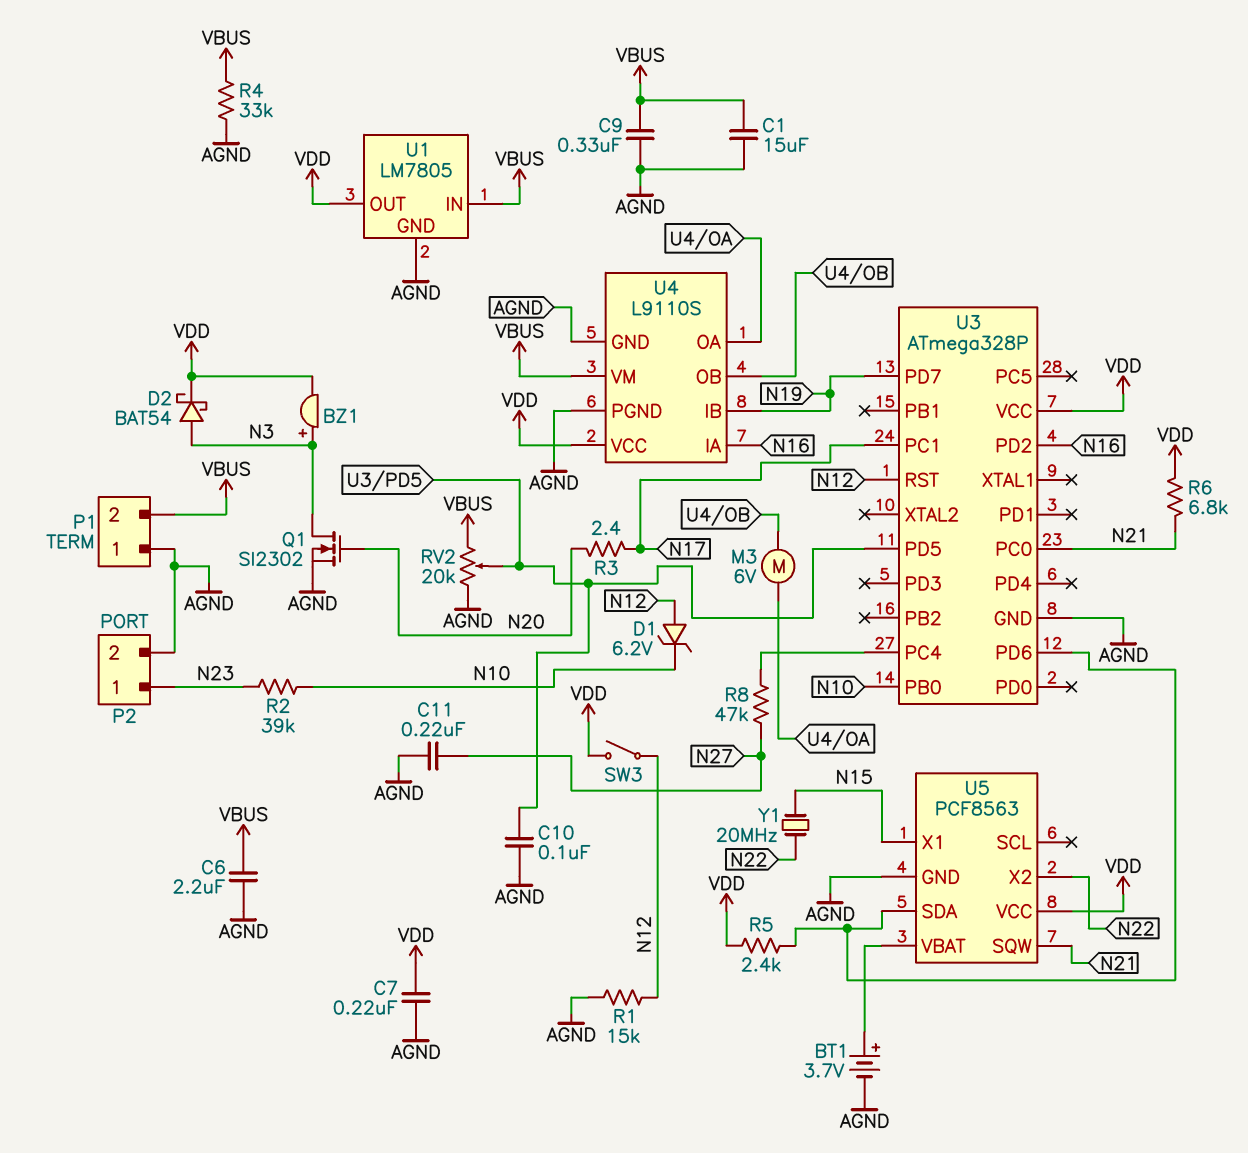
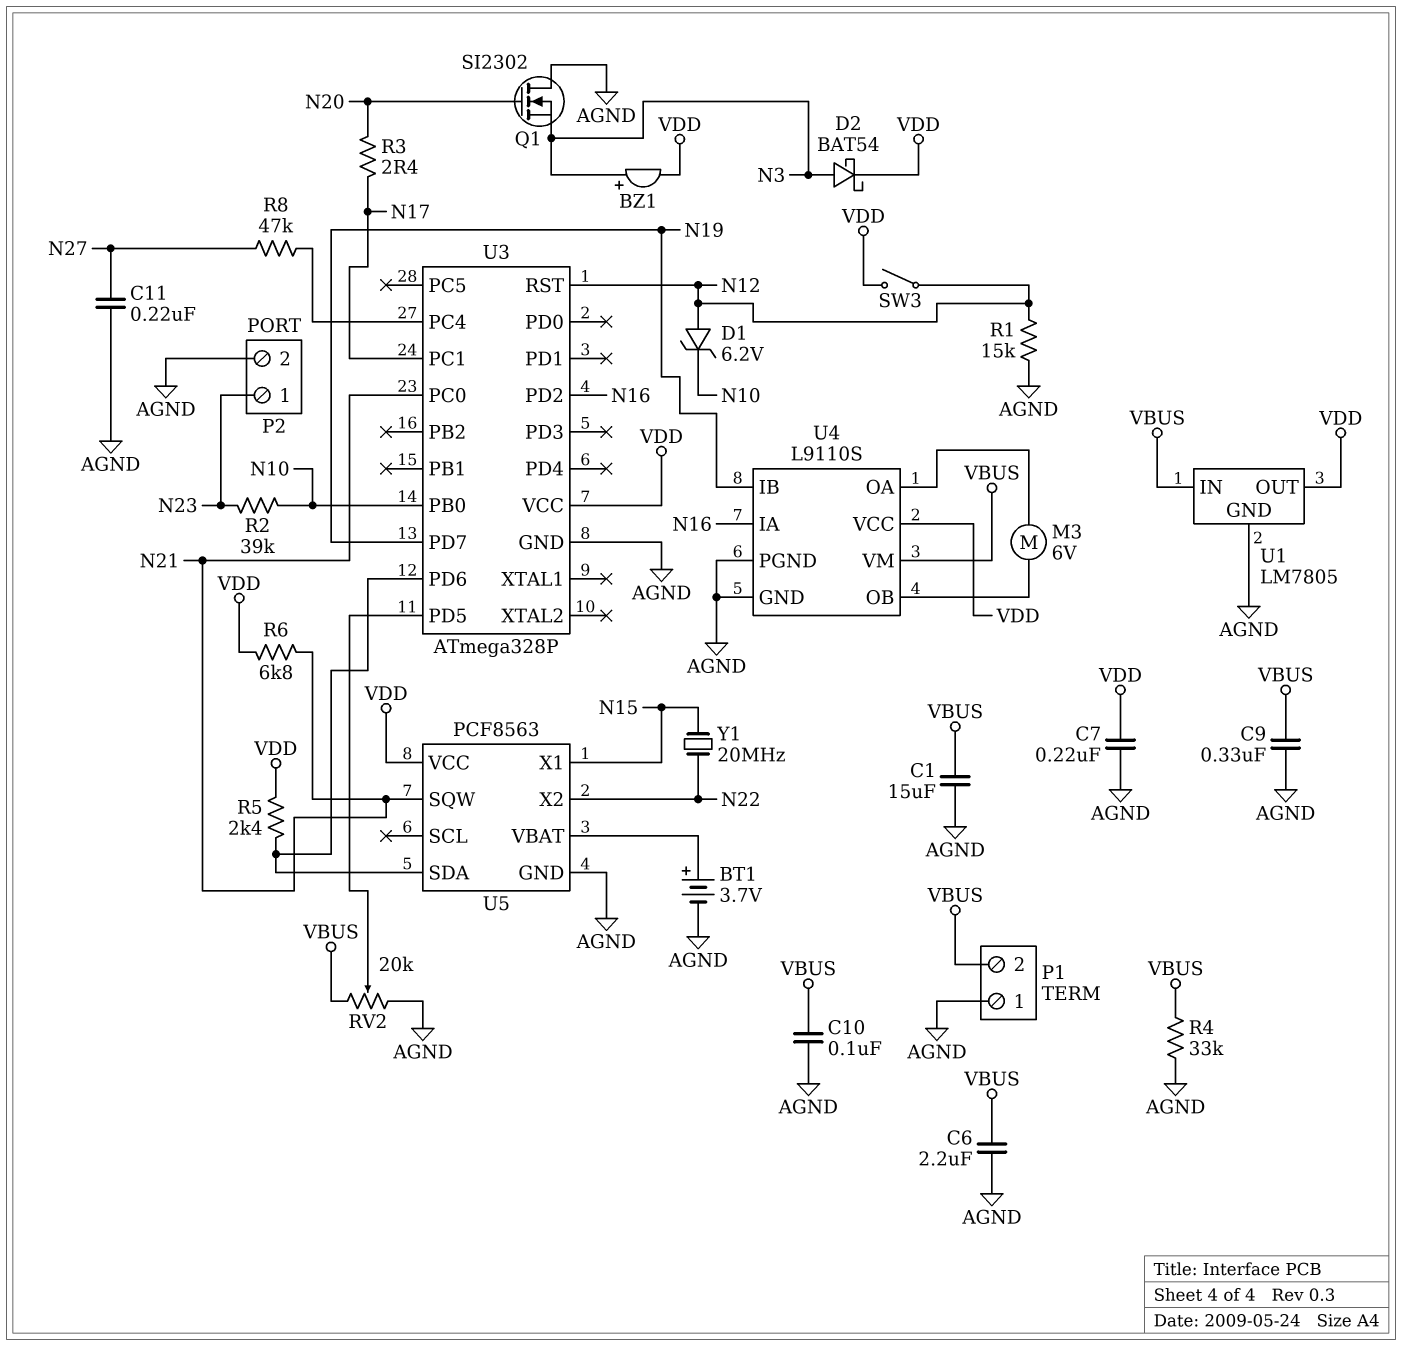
C10: 100nF (AGND, U3/PD5) -> 100nF (AGND, VBUS)
Q1: NMOS SI2302 (G N20, D N3, S AGND) -> NMOS SI2302 (G N20, D AGND, S N3)

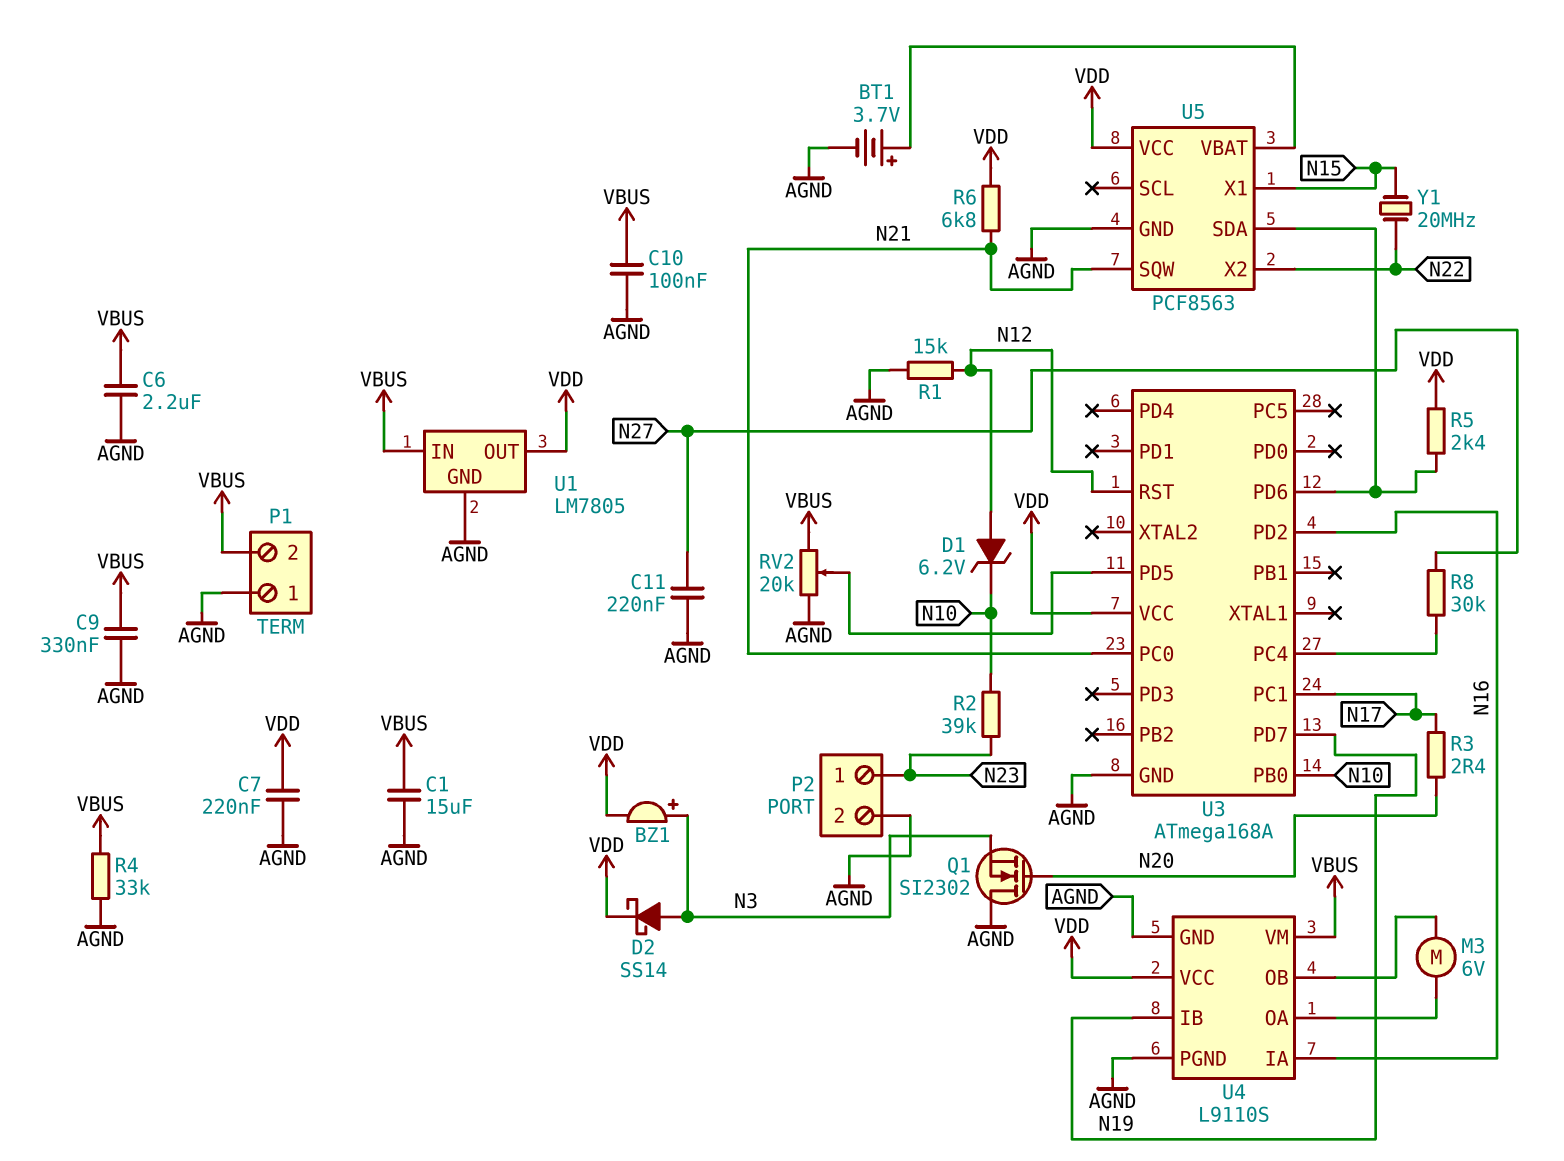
D2: schottky BAT54 (A N3, K VDD) -> schottky SS14 (A N3, K VDD)
R8: 47k (N27, U3/PC4) -> 30k (N27, U3/PC4)
SW3: switch (N12, VDD) -> none
U3: ATmega328P -> ATmega168A

